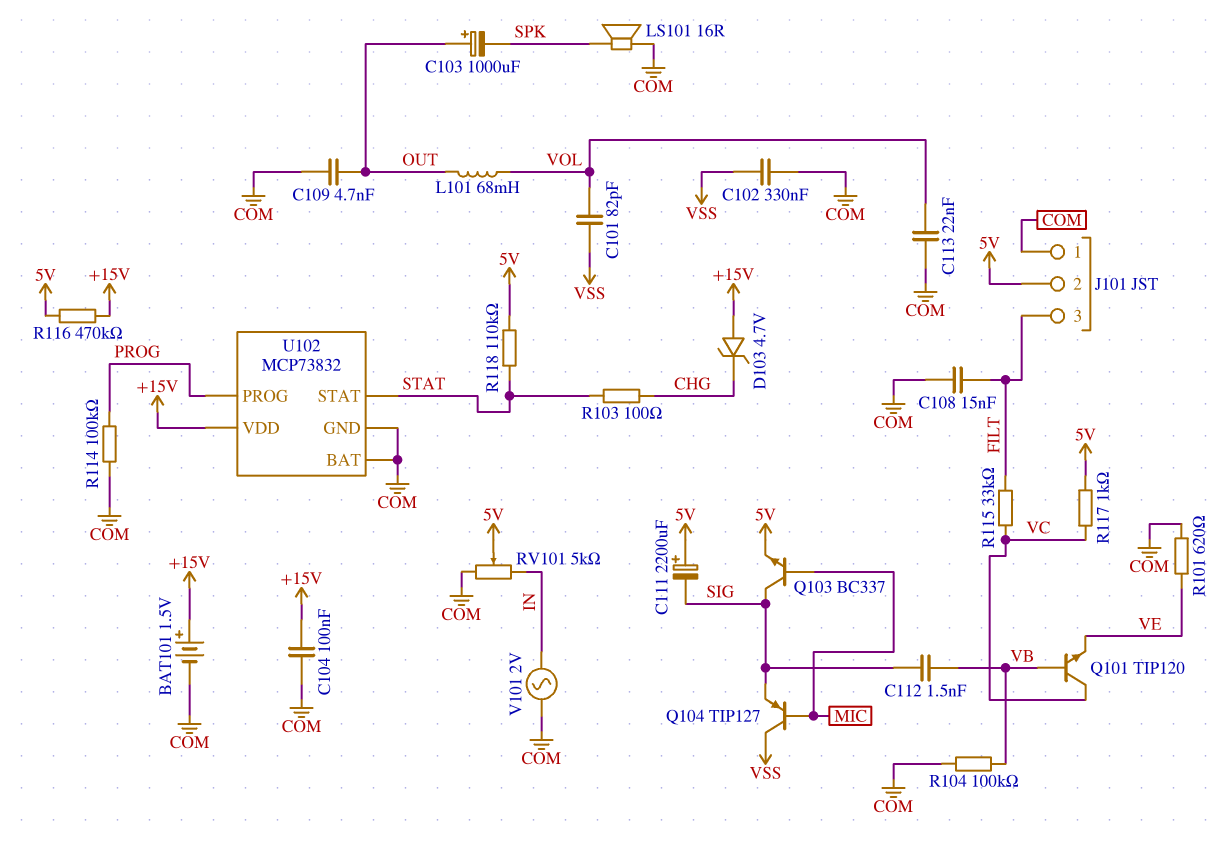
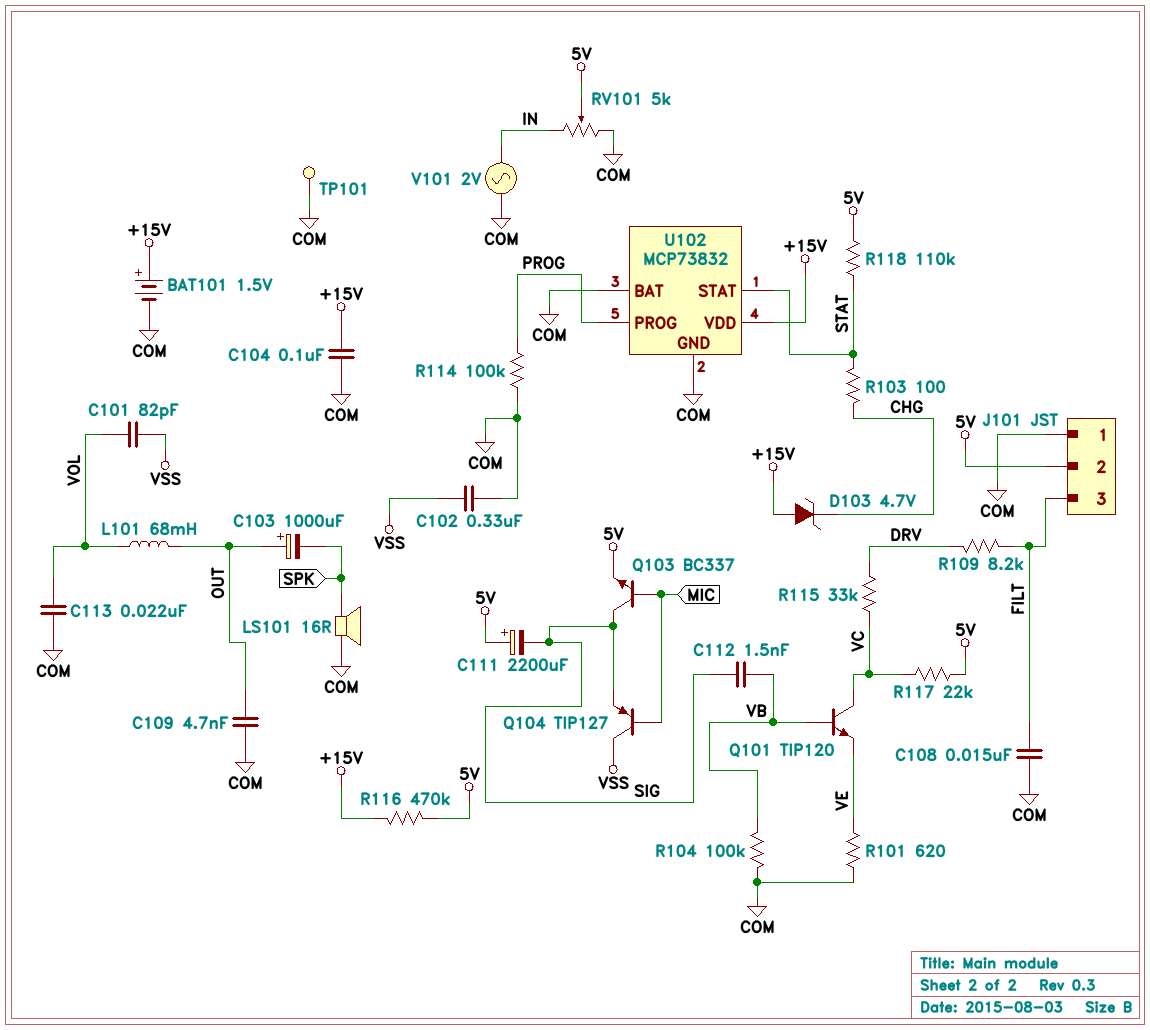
R109: none -> 8.2k (DRV, FILT)
R115: 33k (FILT, VC) -> 33k (DRV, VC)
R117: 1k (5V, VC) -> 22k (5V, VC)
TP101: none -> test point (COM)

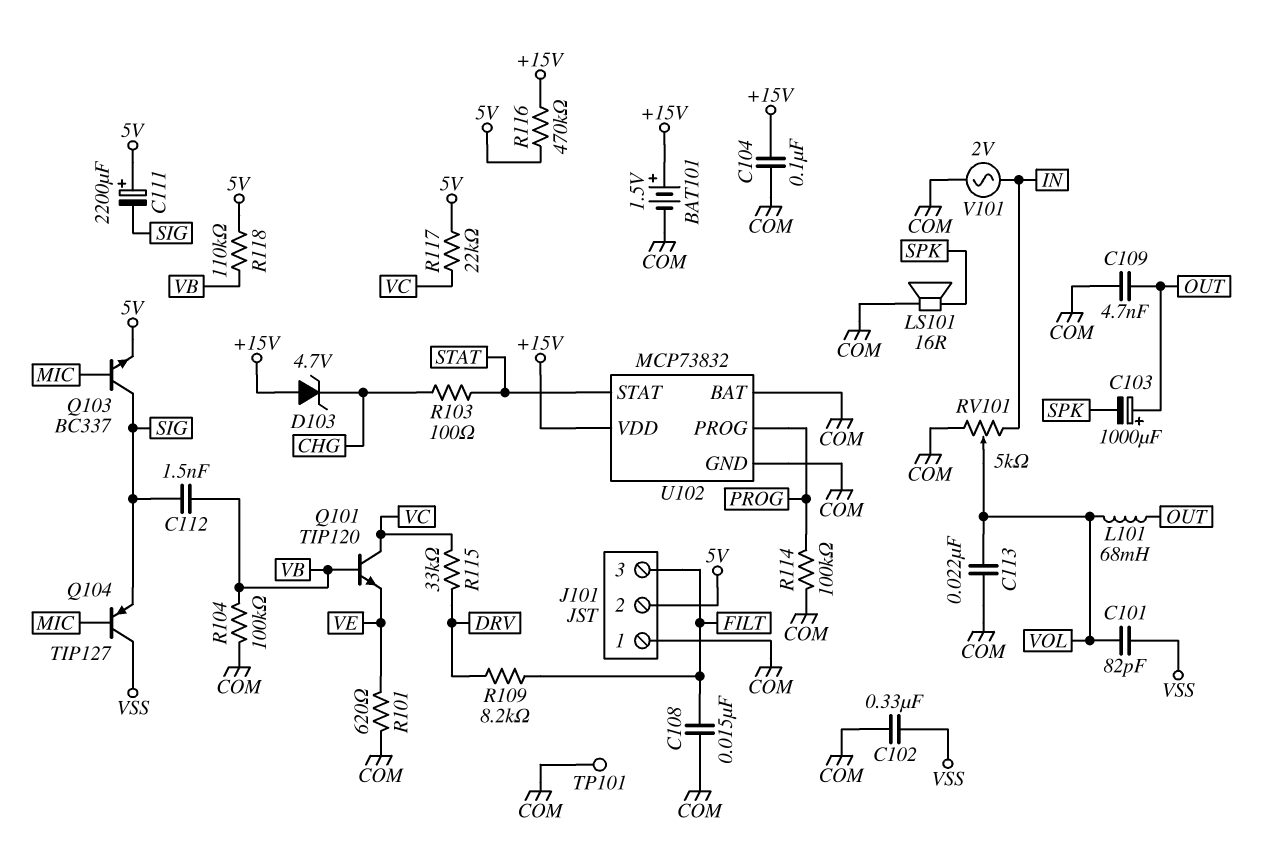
R118: 110k (5V, STAT) -> 110k (5V, VB)
RV101: 5k (COM, IN, wiper 5V) -> 5k (COM, IN, wiper VOL)

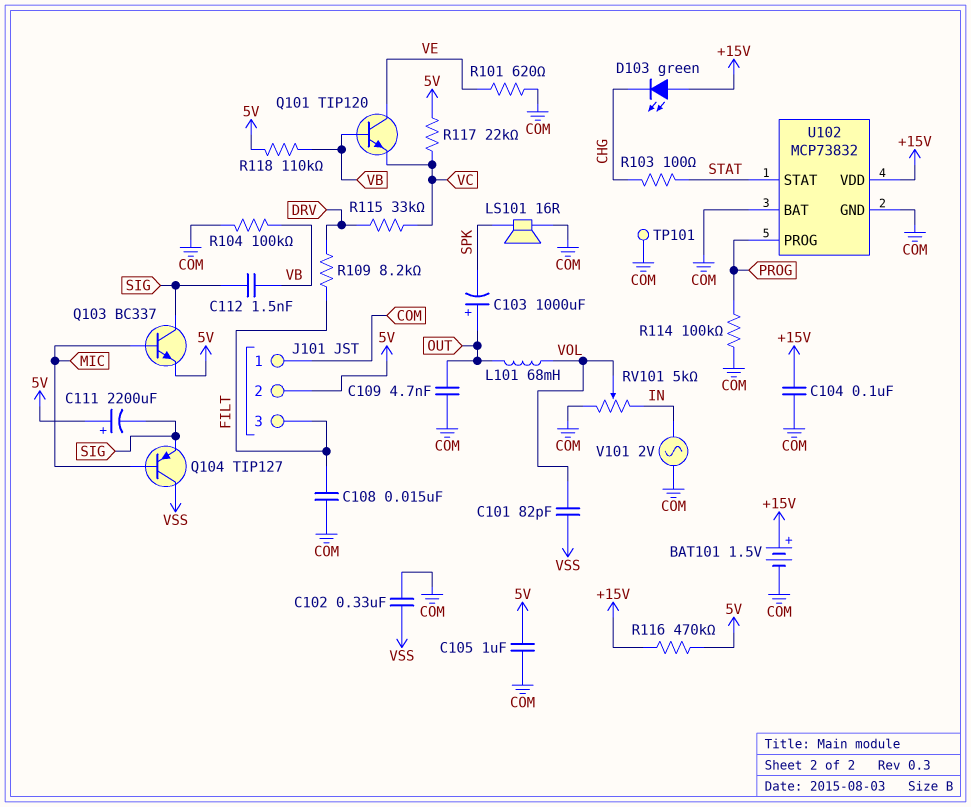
C105: none -> 1uF (5V, COM)
C113: 22nF (COM, VOL) -> none
D103: zener 4.7V (A +15V, K CHG) -> LED green (A +15V, K CHG)
Q101: NPN TIP120 (B VB, C VC, E VE) -> NPN TIP120 (B VB, C VE, E VC)

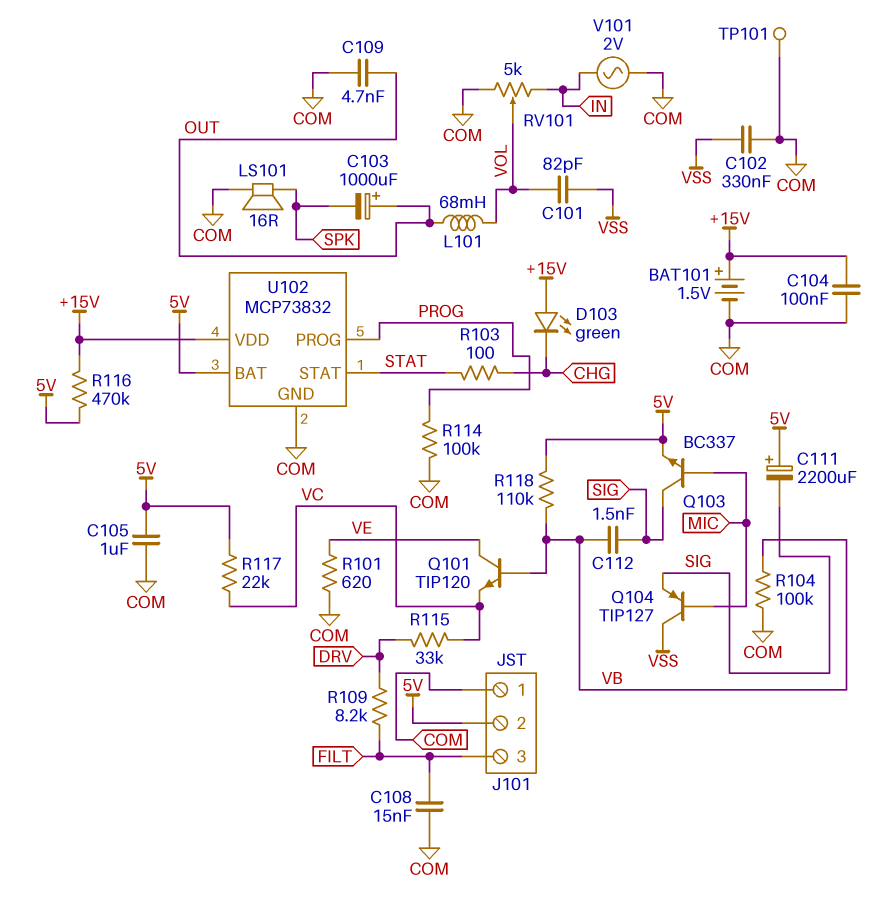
U102 pin BAT: COM -> 5V

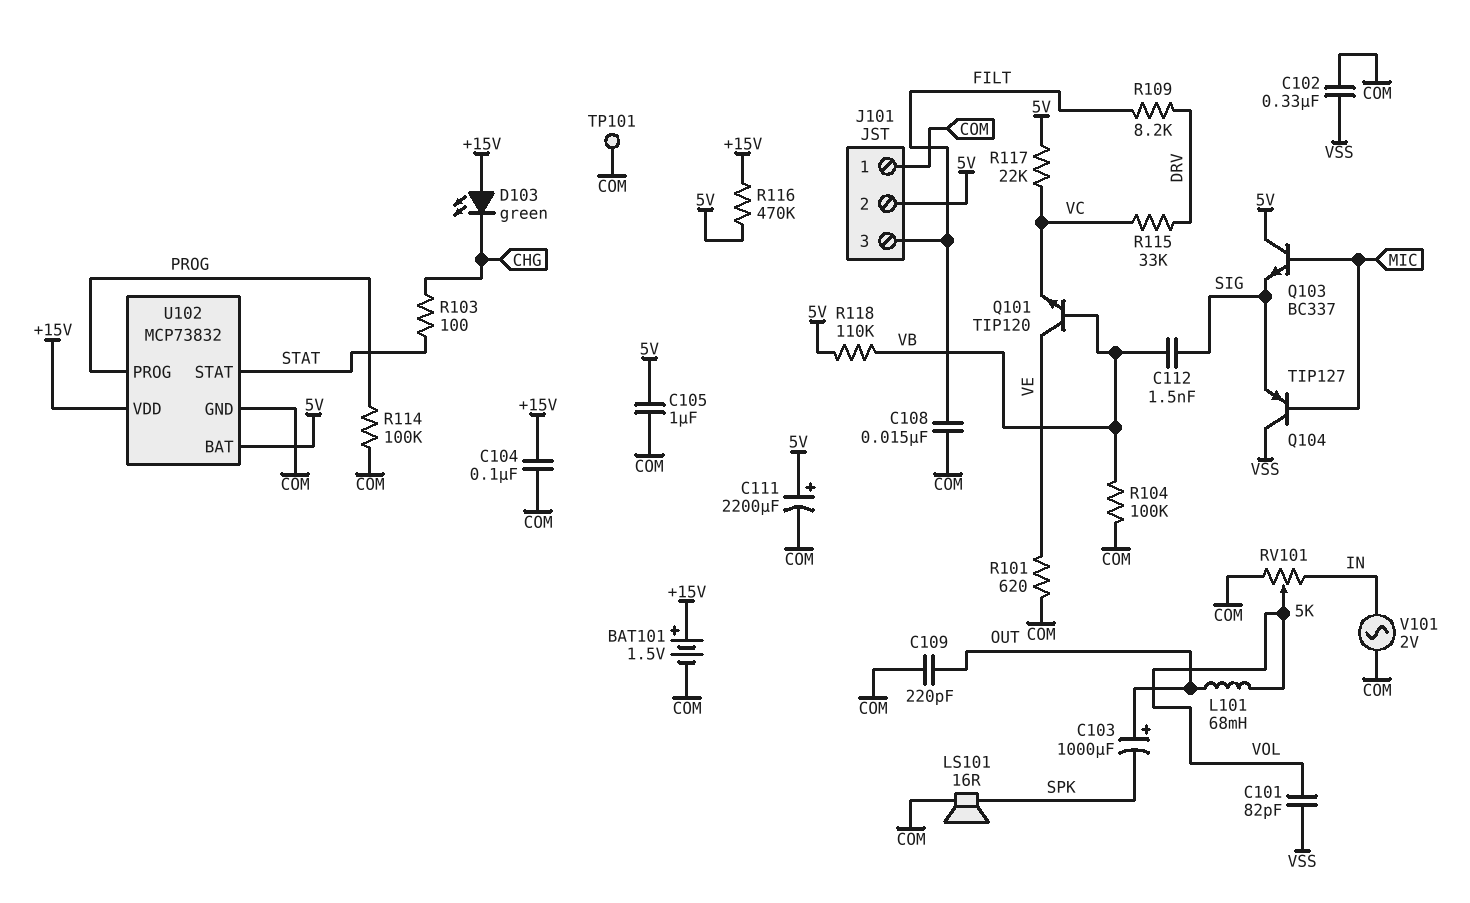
C109: 4.7nF (COM, OUT) -> 220pF (COM, OUT)
C111: 2200uF (plus 5V, minus SIG) -> 2200uF (plus 5V, minus COM)
Q103: NPN BC337 (B MIC, C SIG, E 5V) -> NPN BC337 (B MIC, C 5V, E SIG)

